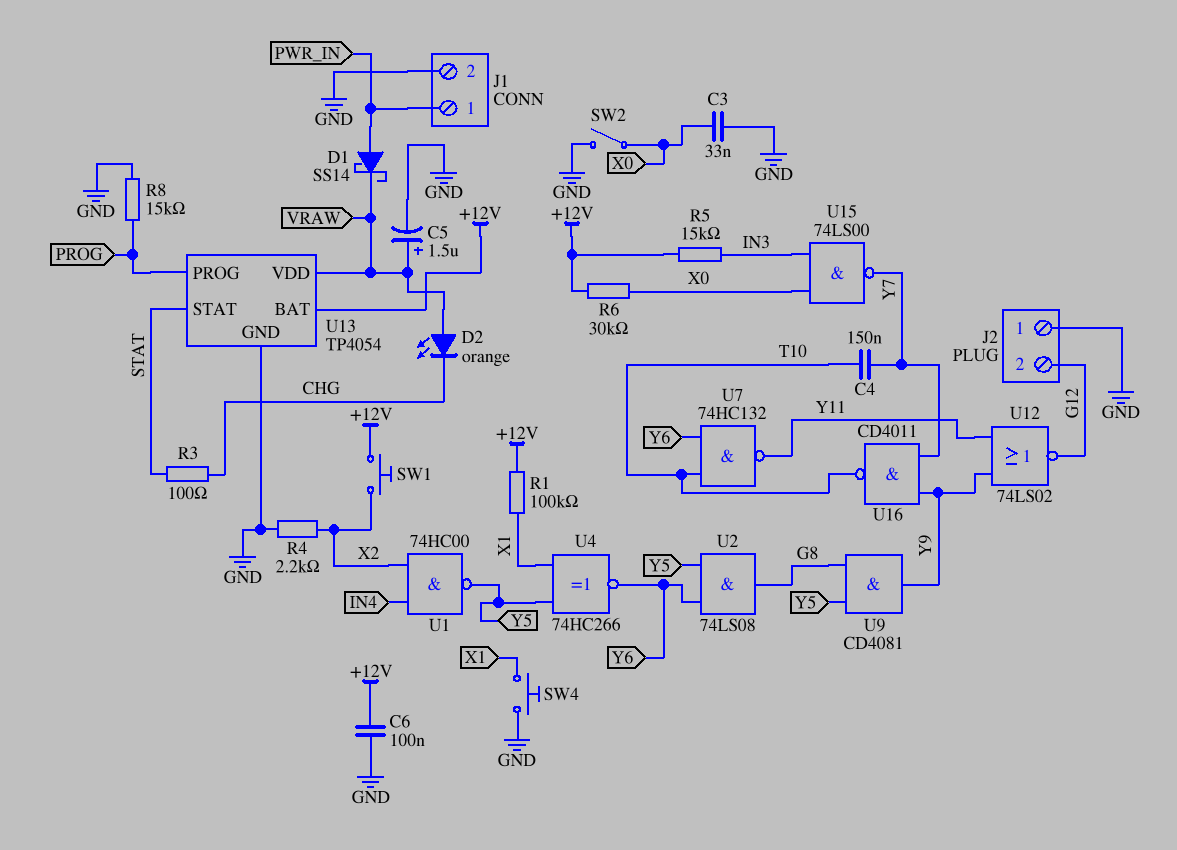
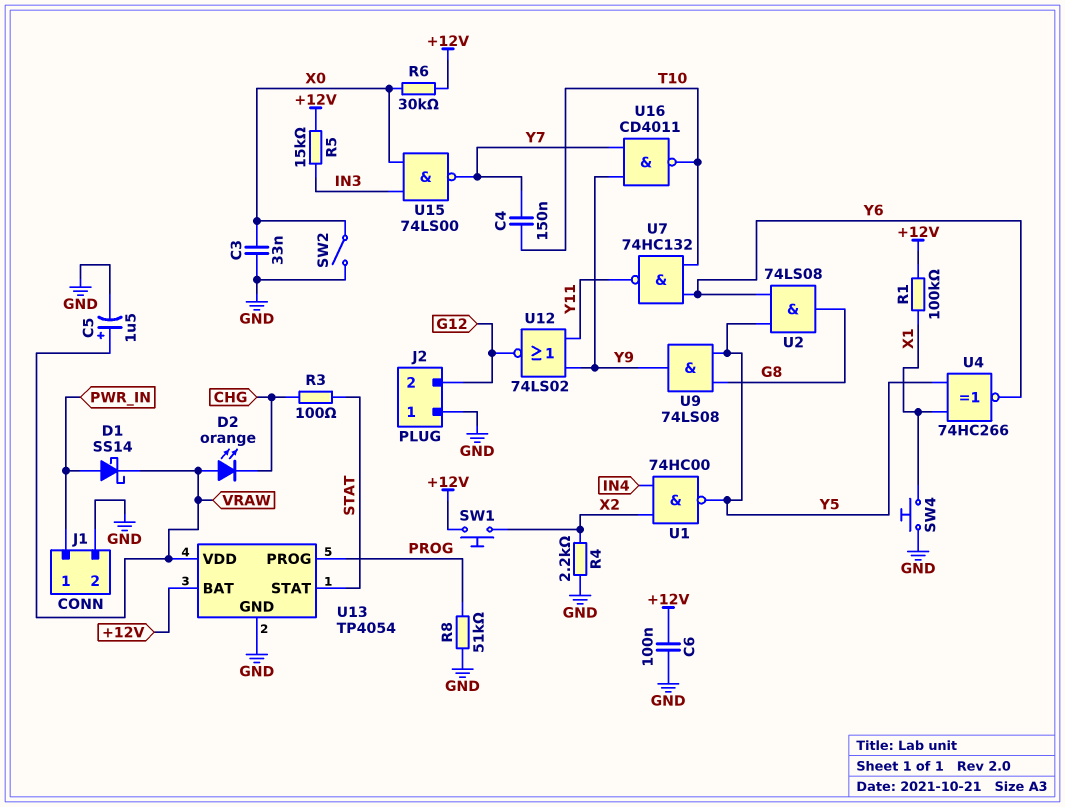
R8: 15k (GND, PROG) -> 51k (GND, PROG)
U9: AND CD4081 (in G8, in Y5, out Y9) -> AND 74LS08 (in G8, in Y5, out Y9)

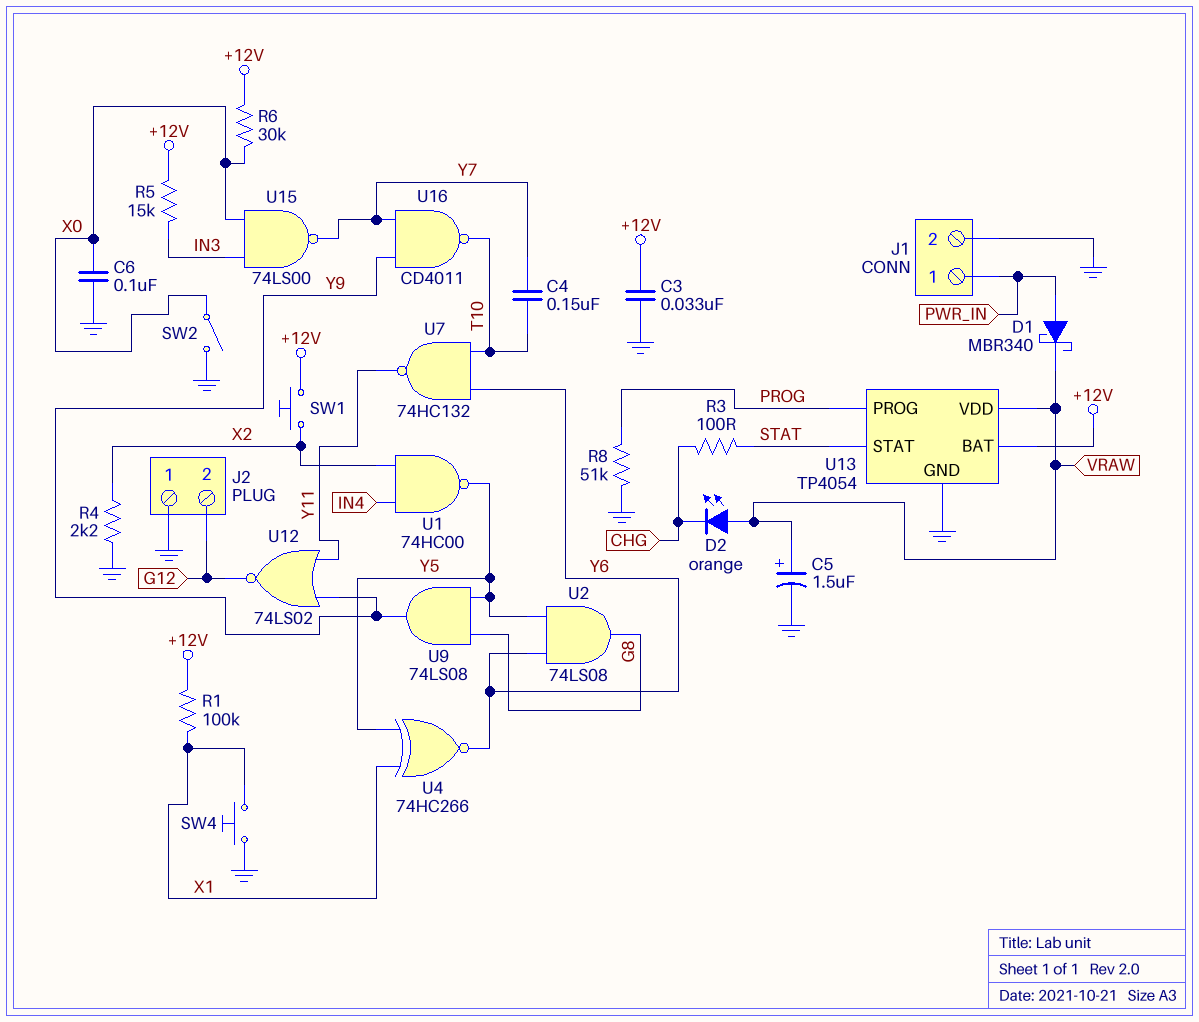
C3: 33nF (GND, X0) -> 33nF (+12V, GND)
C6: 100nF (+12V, GND) -> 100nF (GND, X0)
D1: schottky SS14 (A PWR_IN, K VRAW) -> schottky MBR340 (A PWR_IN, K VRAW)

